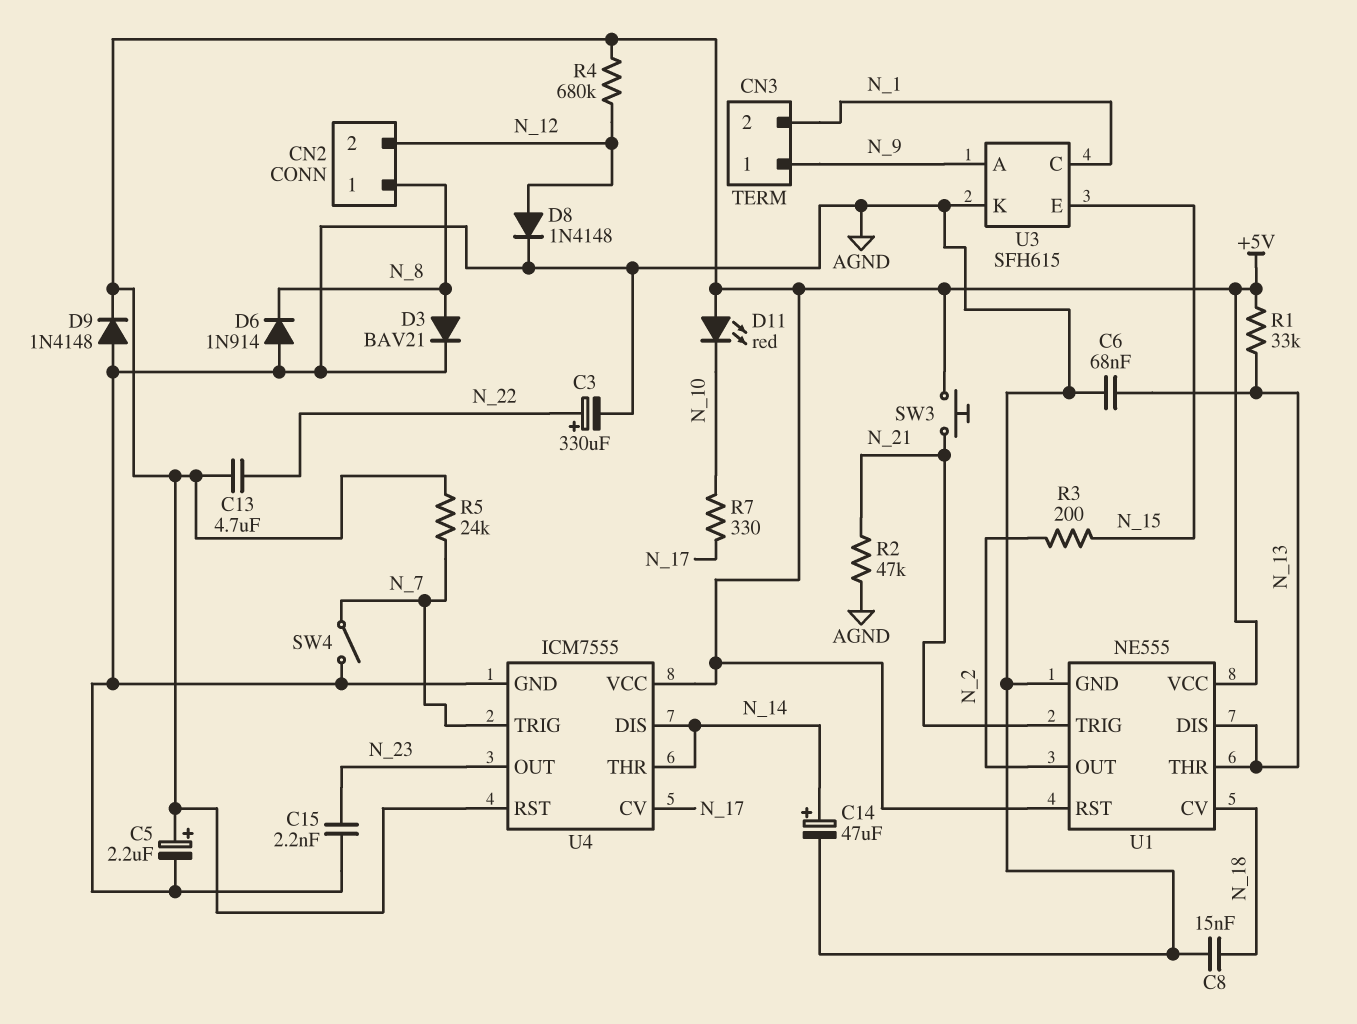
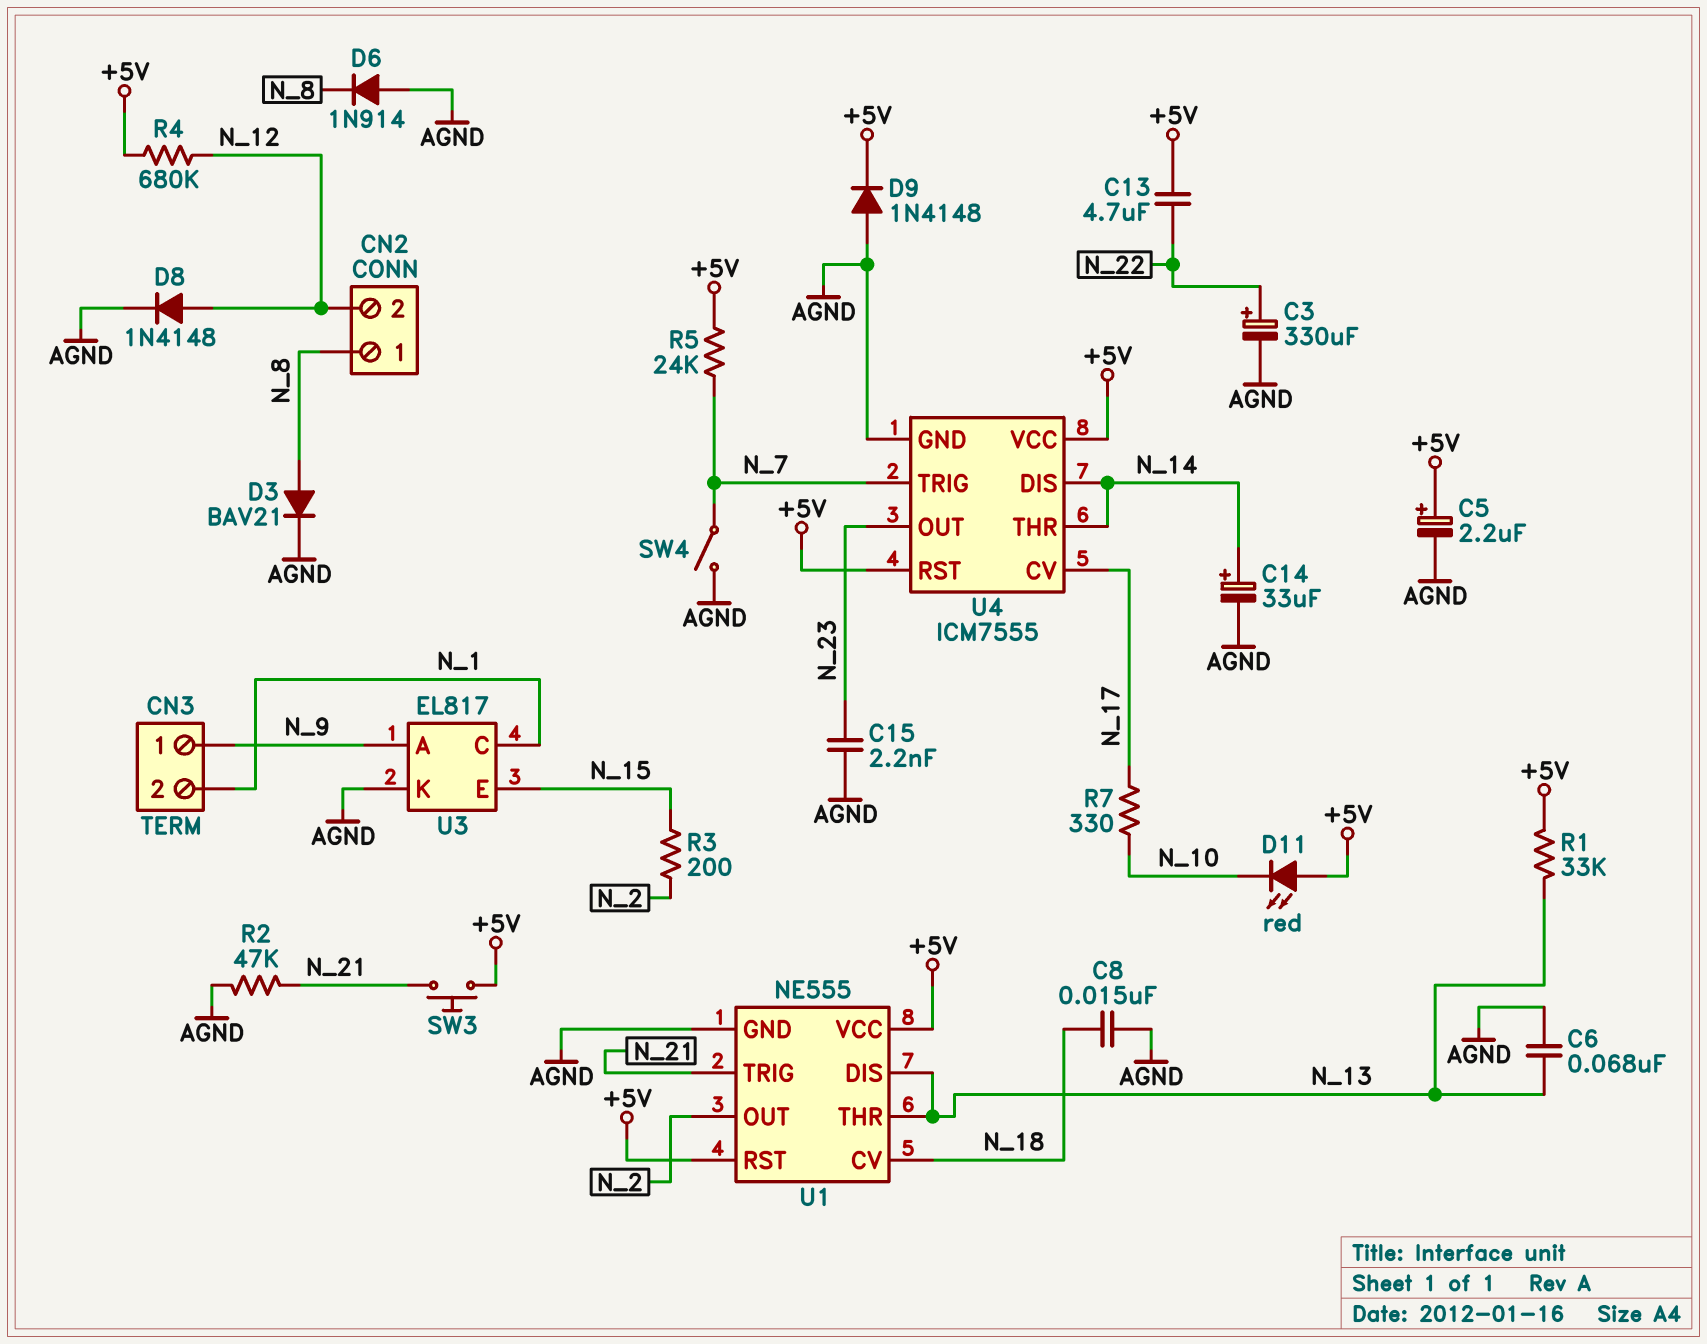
C14: 47uF (plus N_14, minus AGND) -> 33uF (plus N_14, minus AGND)
U3: SFH615 -> EL817

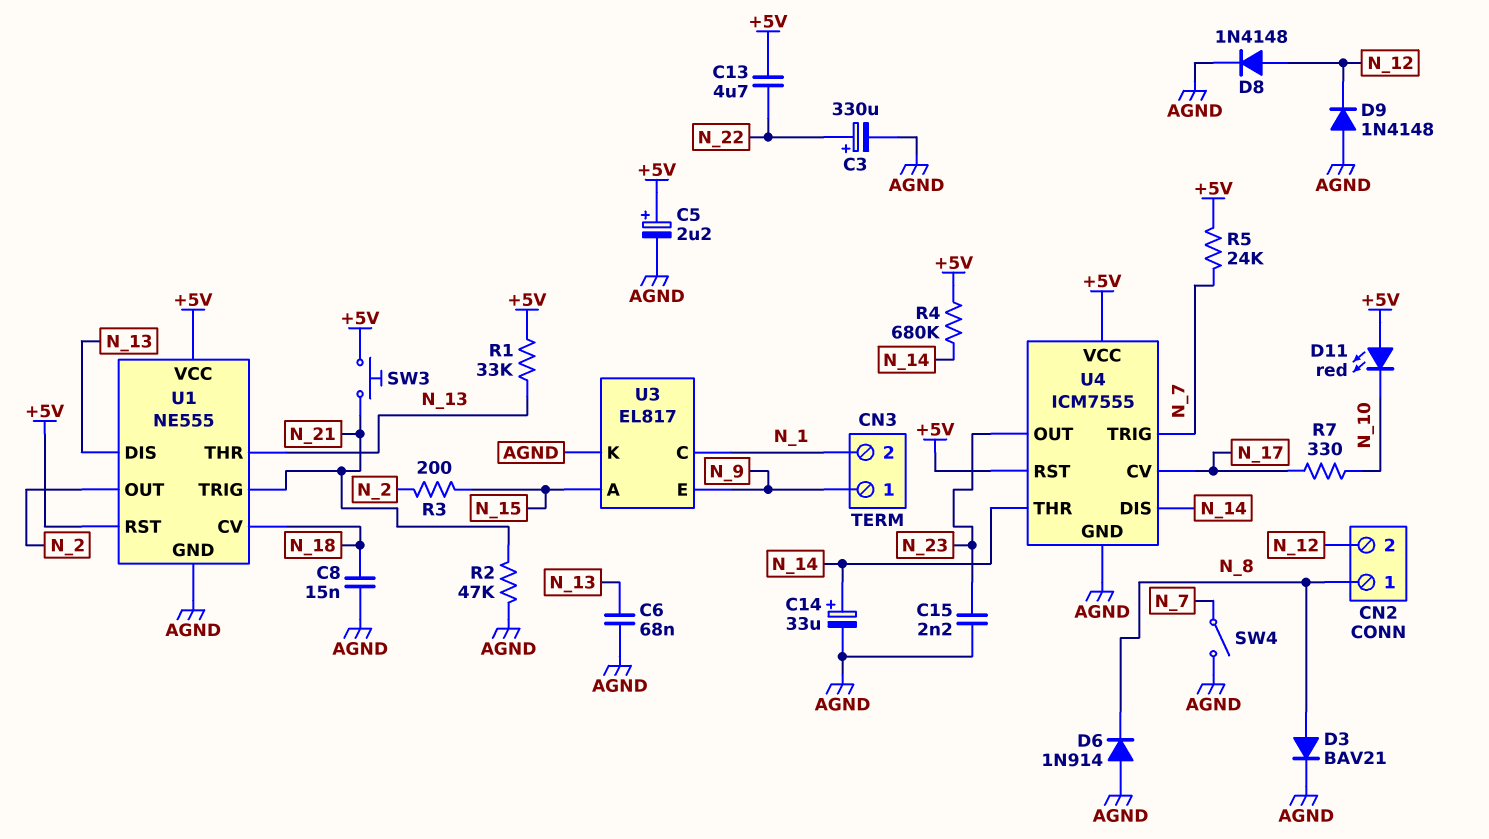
D9: diode 1N4148 (A AGND, K +5V) -> diode 1N4148 (A AGND, K N_12)
R4: 680k (+5V, N_12) -> 680k (+5V, N_14)
U3 pin A: N_9 -> N_15
U3 pin E: N_15 -> N_9

